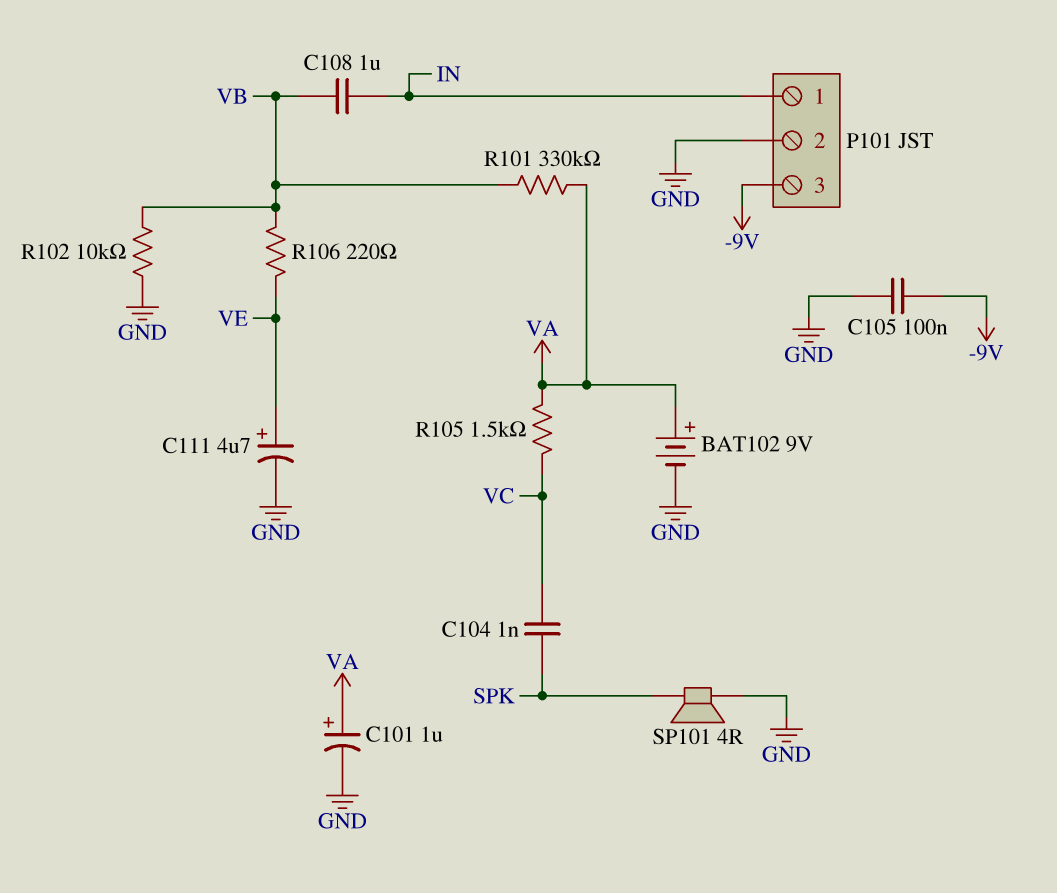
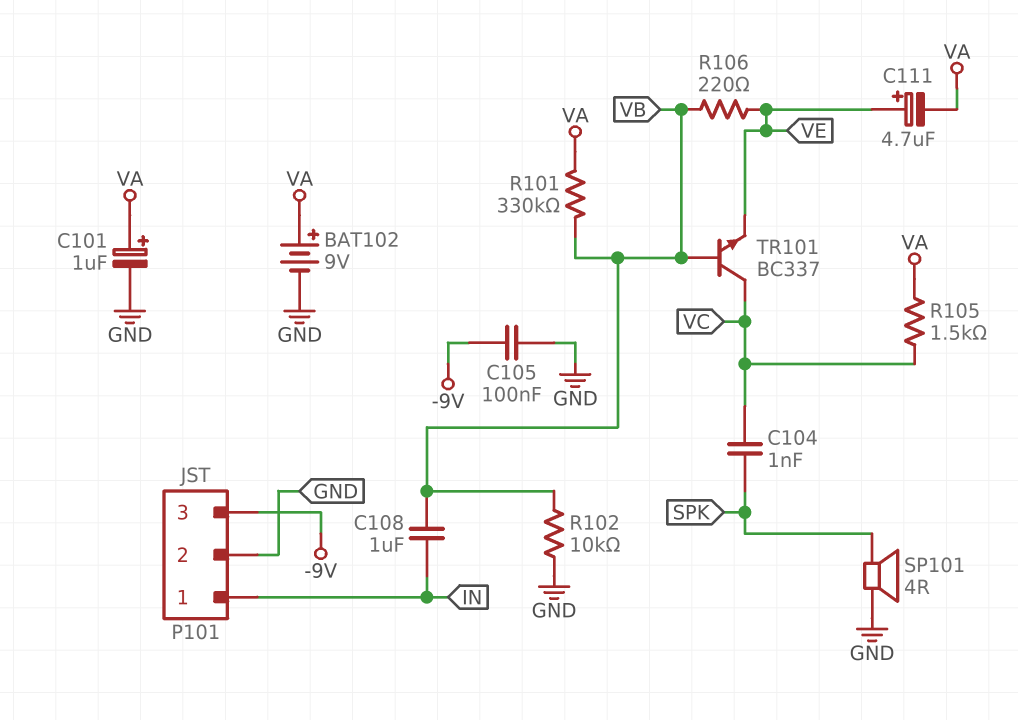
C111: 4.7uF (plus VE, minus GND) -> 4.7uF (plus VE, minus VA)
TR101: none -> NPN BC337 (B VB, C VC, E VE)

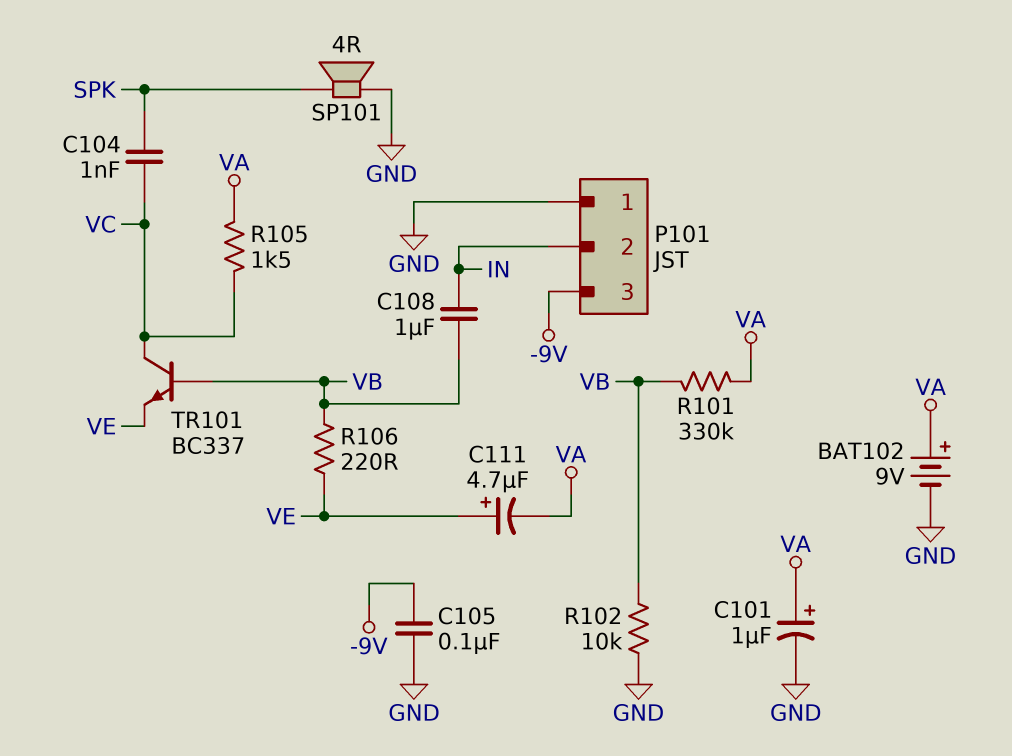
P101 pin 1: IN -> GND
P101 pin 2: GND -> IN

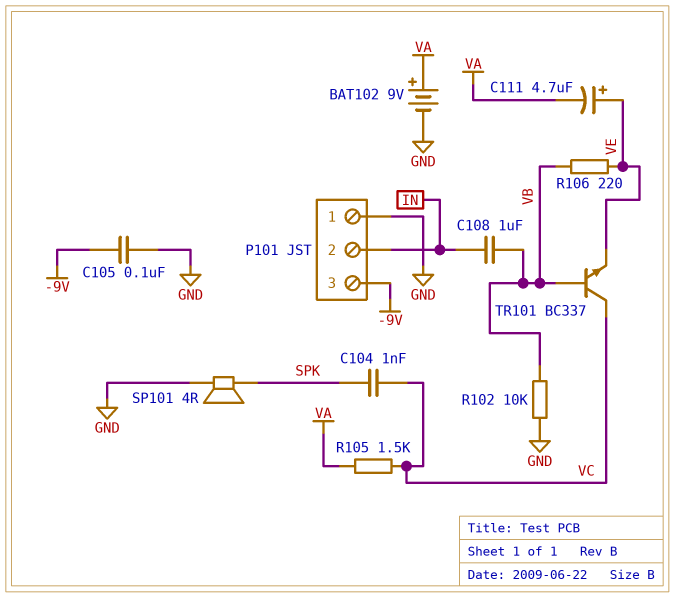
C101: 1uF (plus VA, minus GND) -> none
R101: 330k (VA, VB) -> none

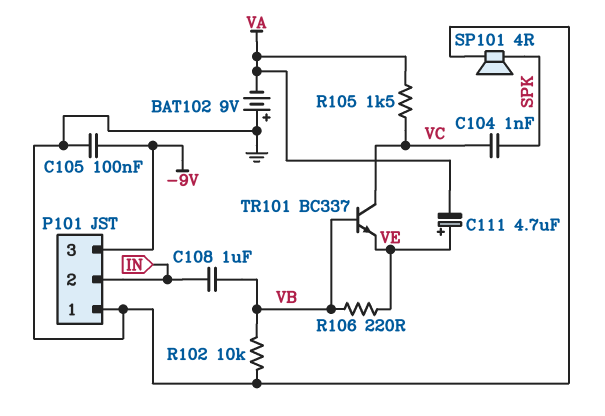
BAT102: 9V (plus VA, minus GND) -> 9V (plus GND, minus VA)

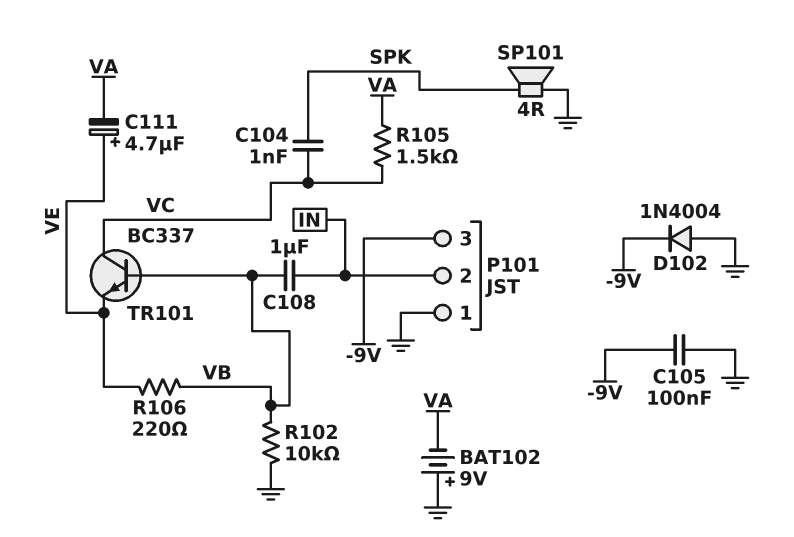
D102: none -> diode 1N4004 (A GND, K -9V)

